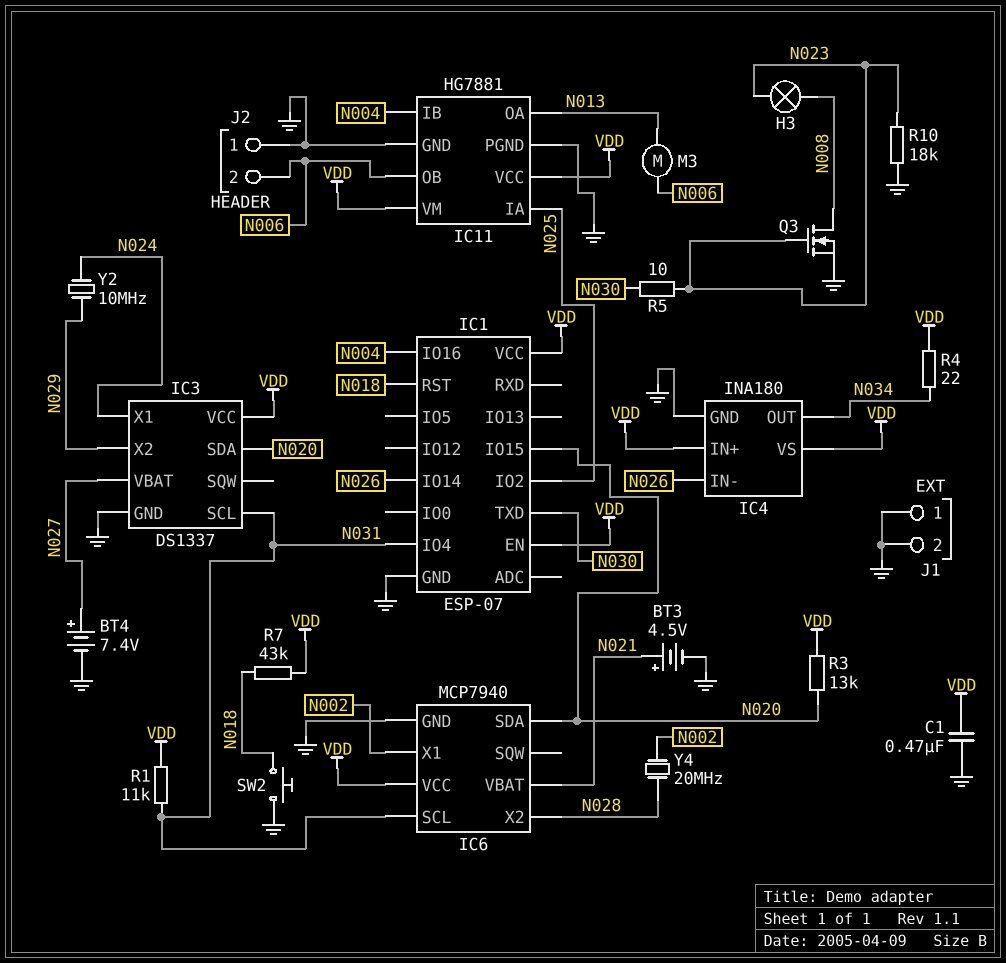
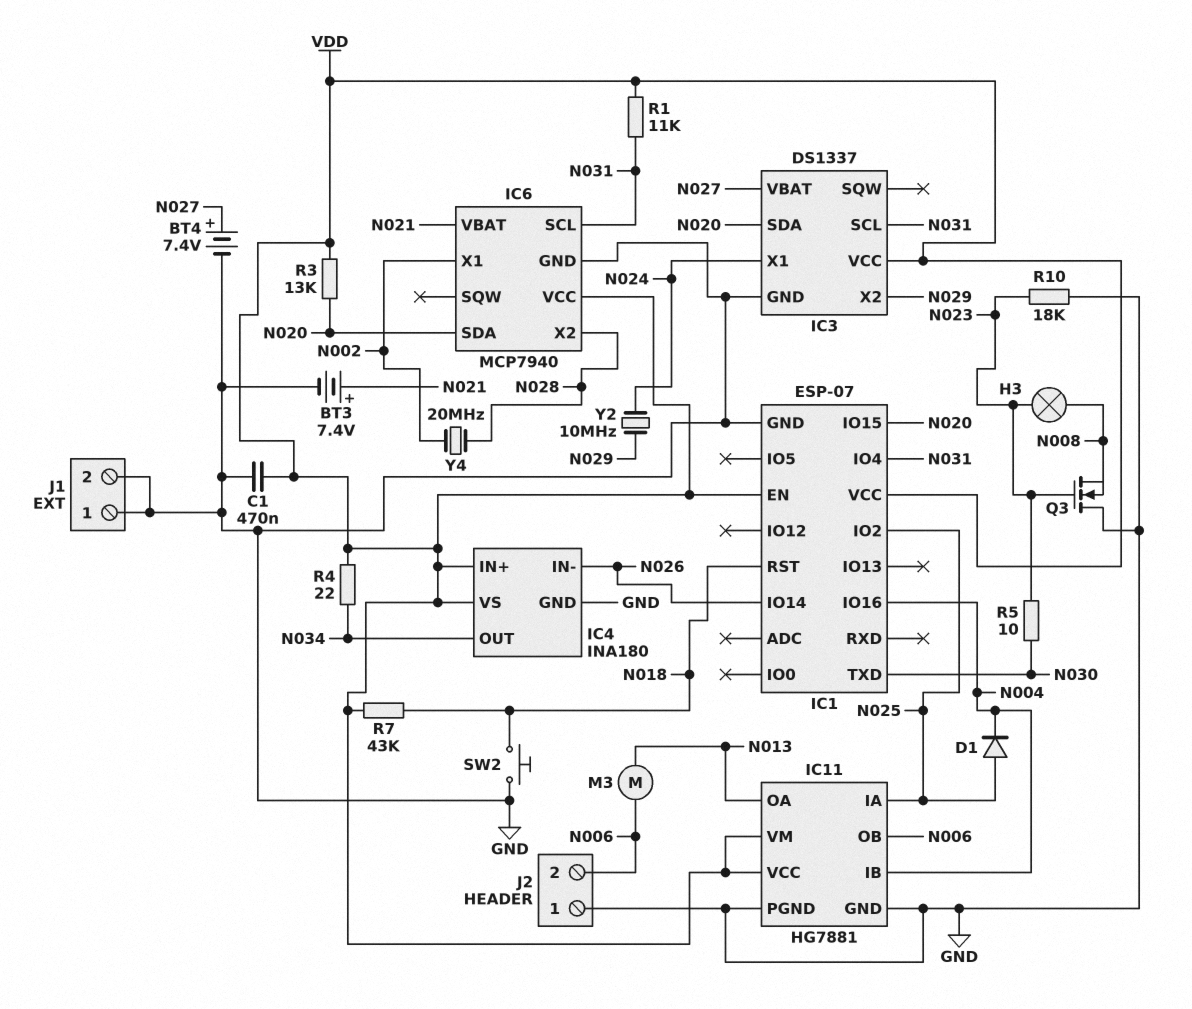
BT3: 4.5V (plus N021, minus GND) -> 7.4V (plus N021, minus GND)
D1: none -> diode (A N025, K N004)
Q3: NMOS (G N023, D N008, S GND) -> NMOS (G N023, D GND, S N008)

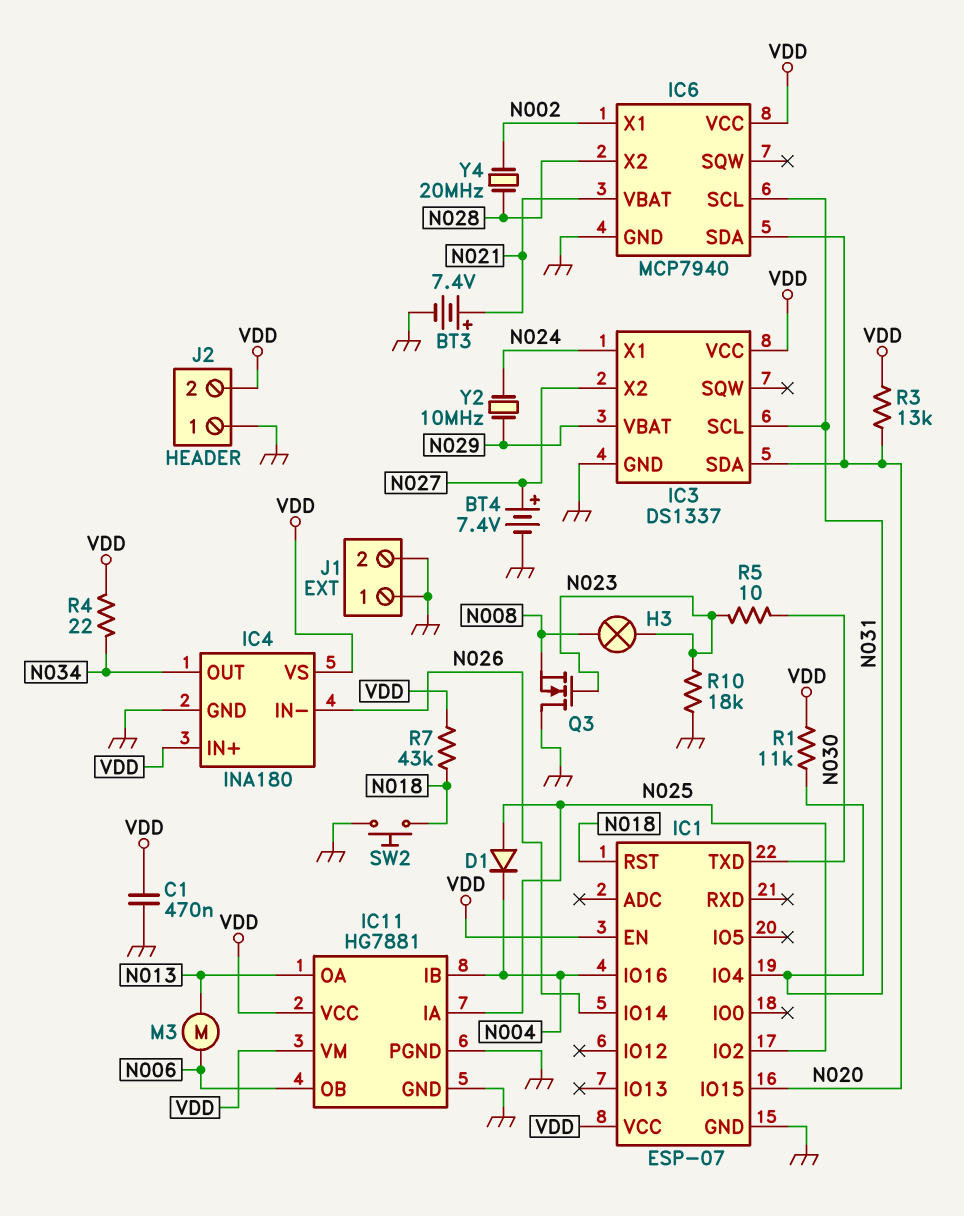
IC3 pin VBAT: N027 -> N029
IC3 pin X2: N029 -> N027
J2 pin 2: N006 -> VDD

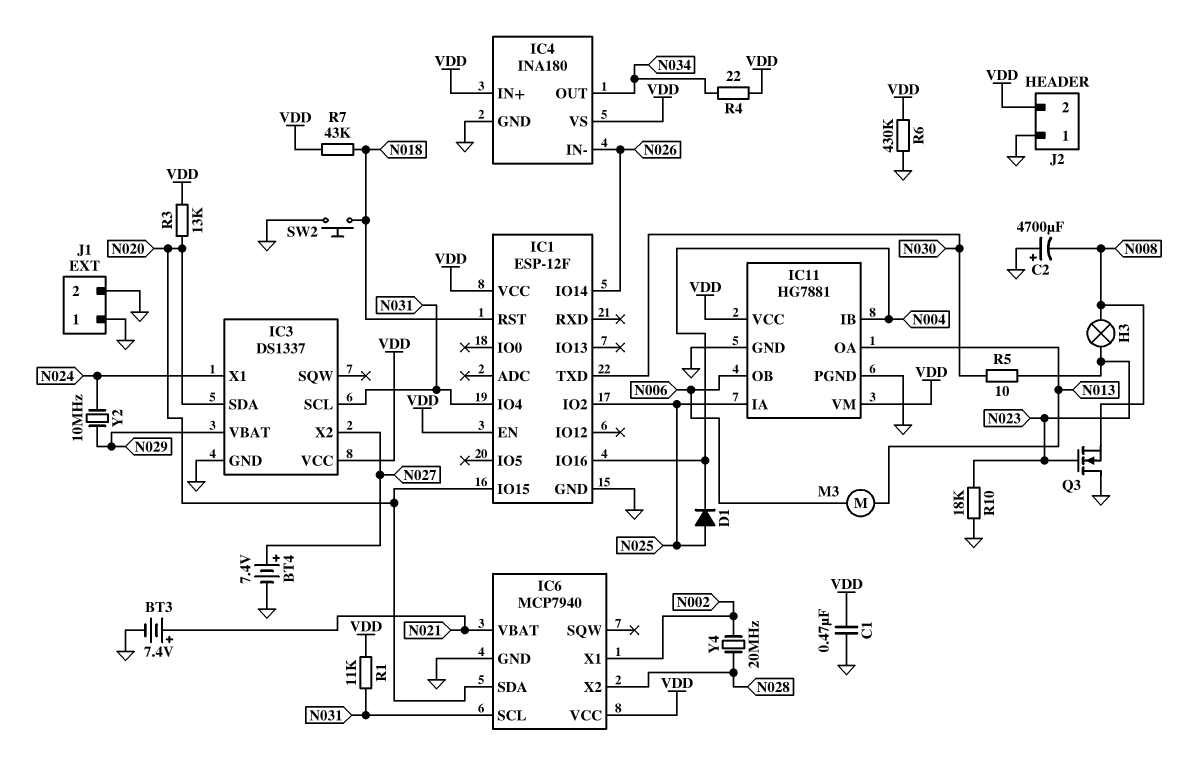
C2: none -> 4700uF (plus GND, minus N008)
IC1: ESP-07 -> ESP-12F
R6: none -> 430k (GND, VDD)

